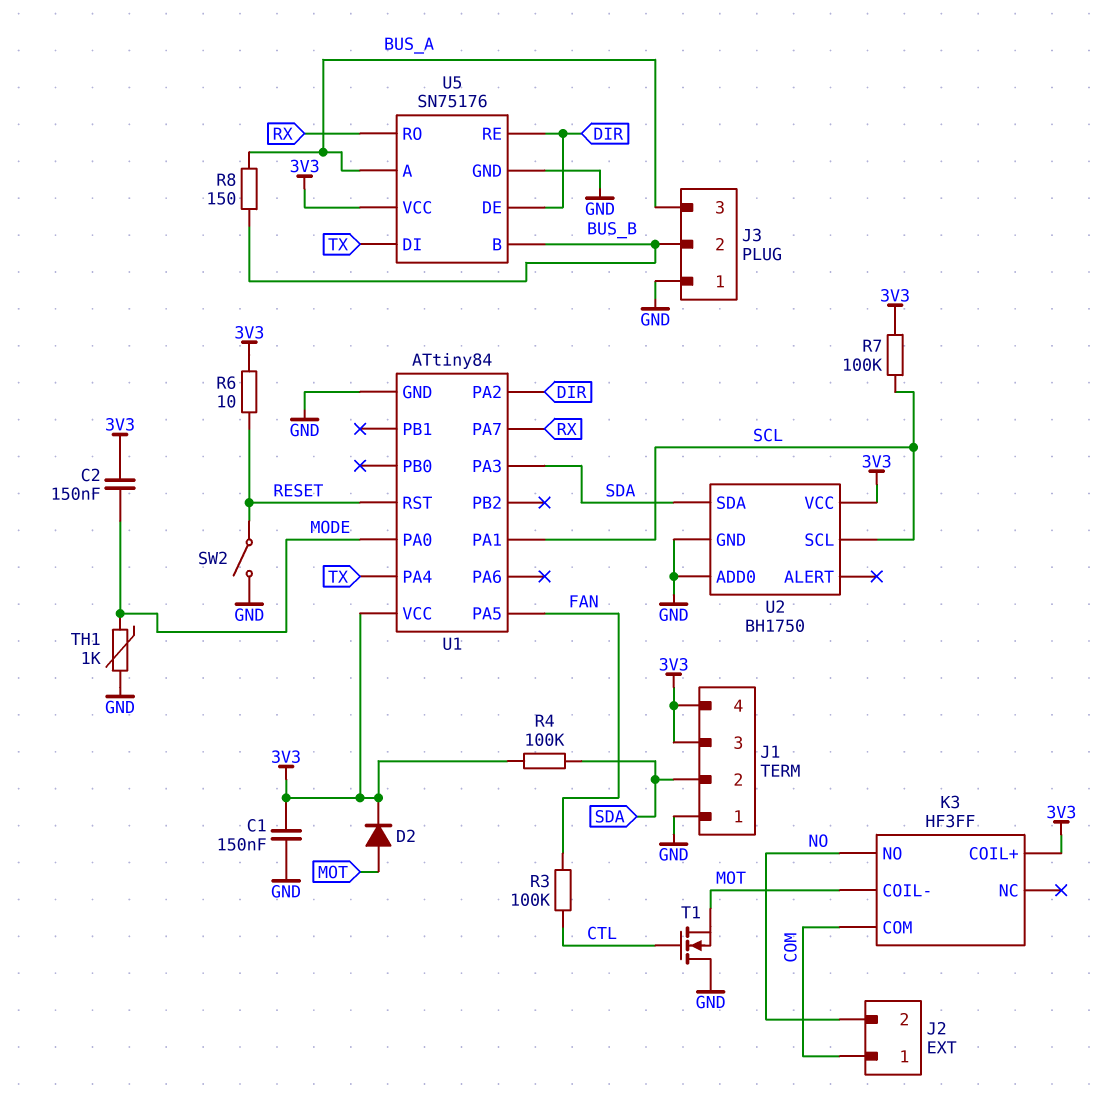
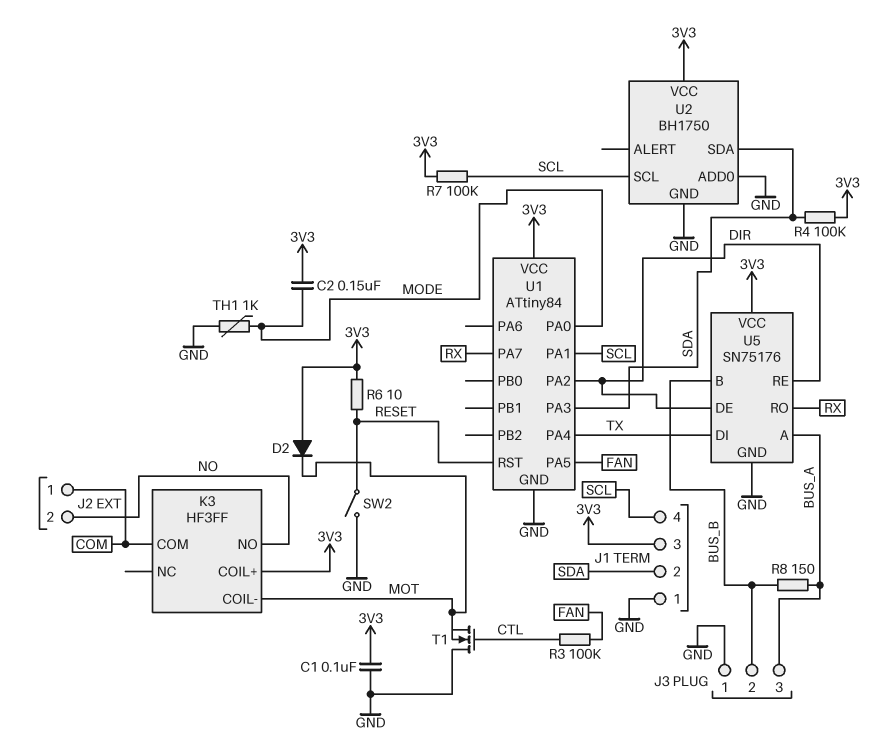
C1: 150nF (3V3, GND) -> 100nF (3V3, GND)
D2: diode (A MOT, K 3V3) -> diode (A 3V3, K MOT)
J1 pin 4: 3V3 -> SCL

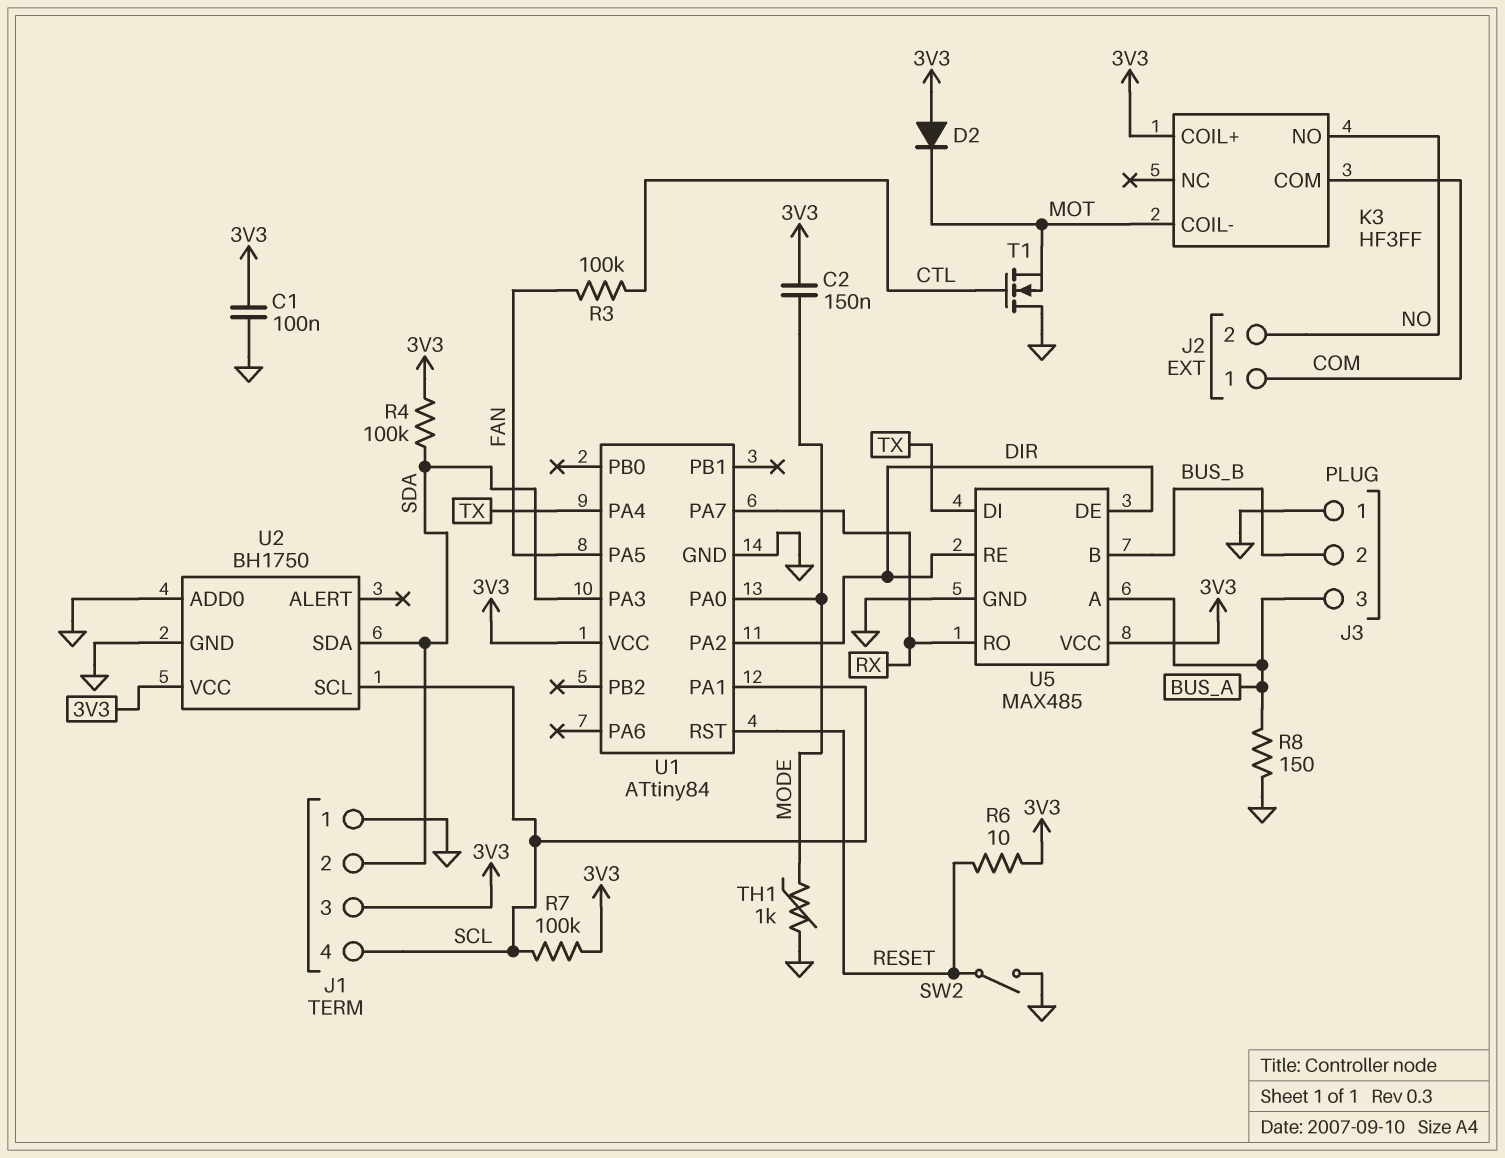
R8: 150 (BUS_A, BUS_B) -> 150 (BUS_A, GND)
U5: SN75176 -> MAX485

